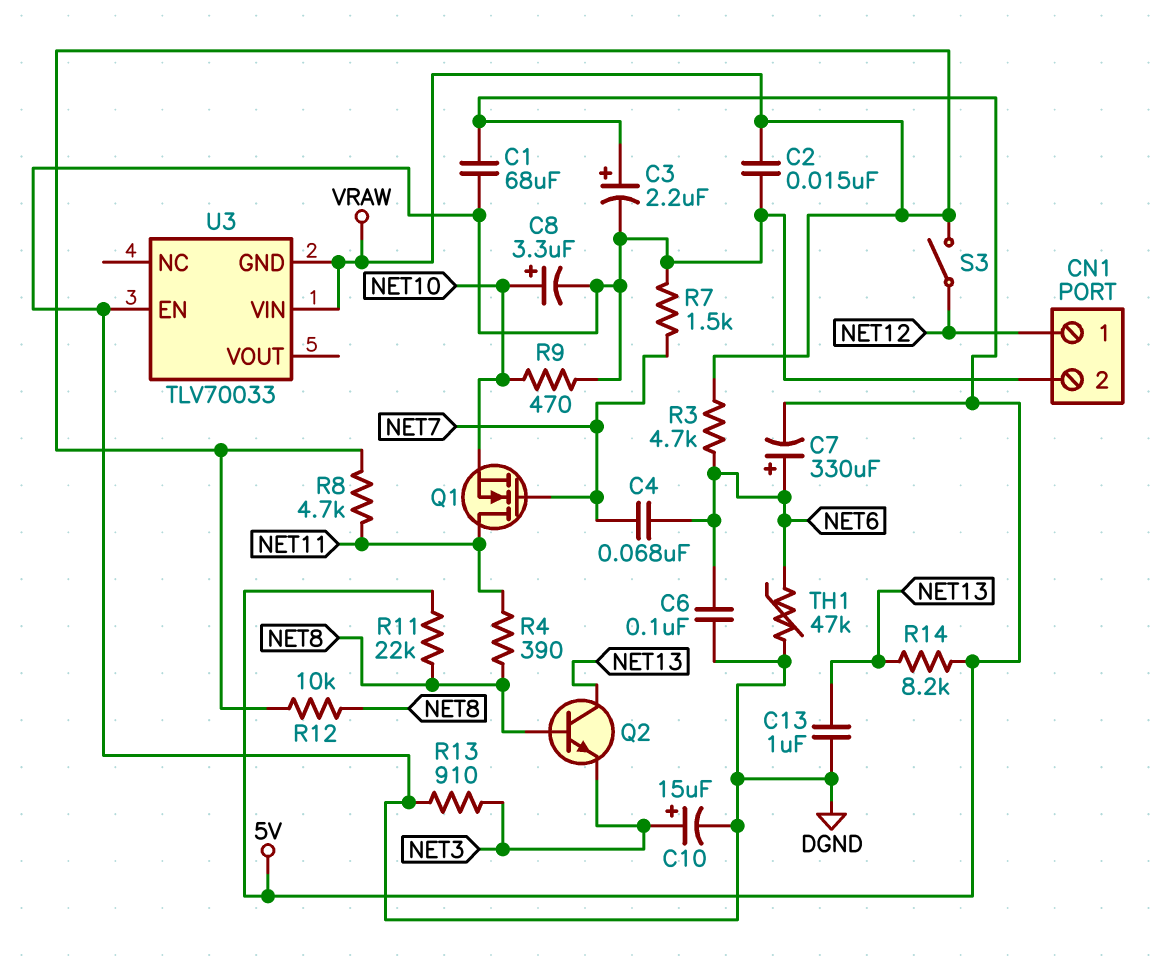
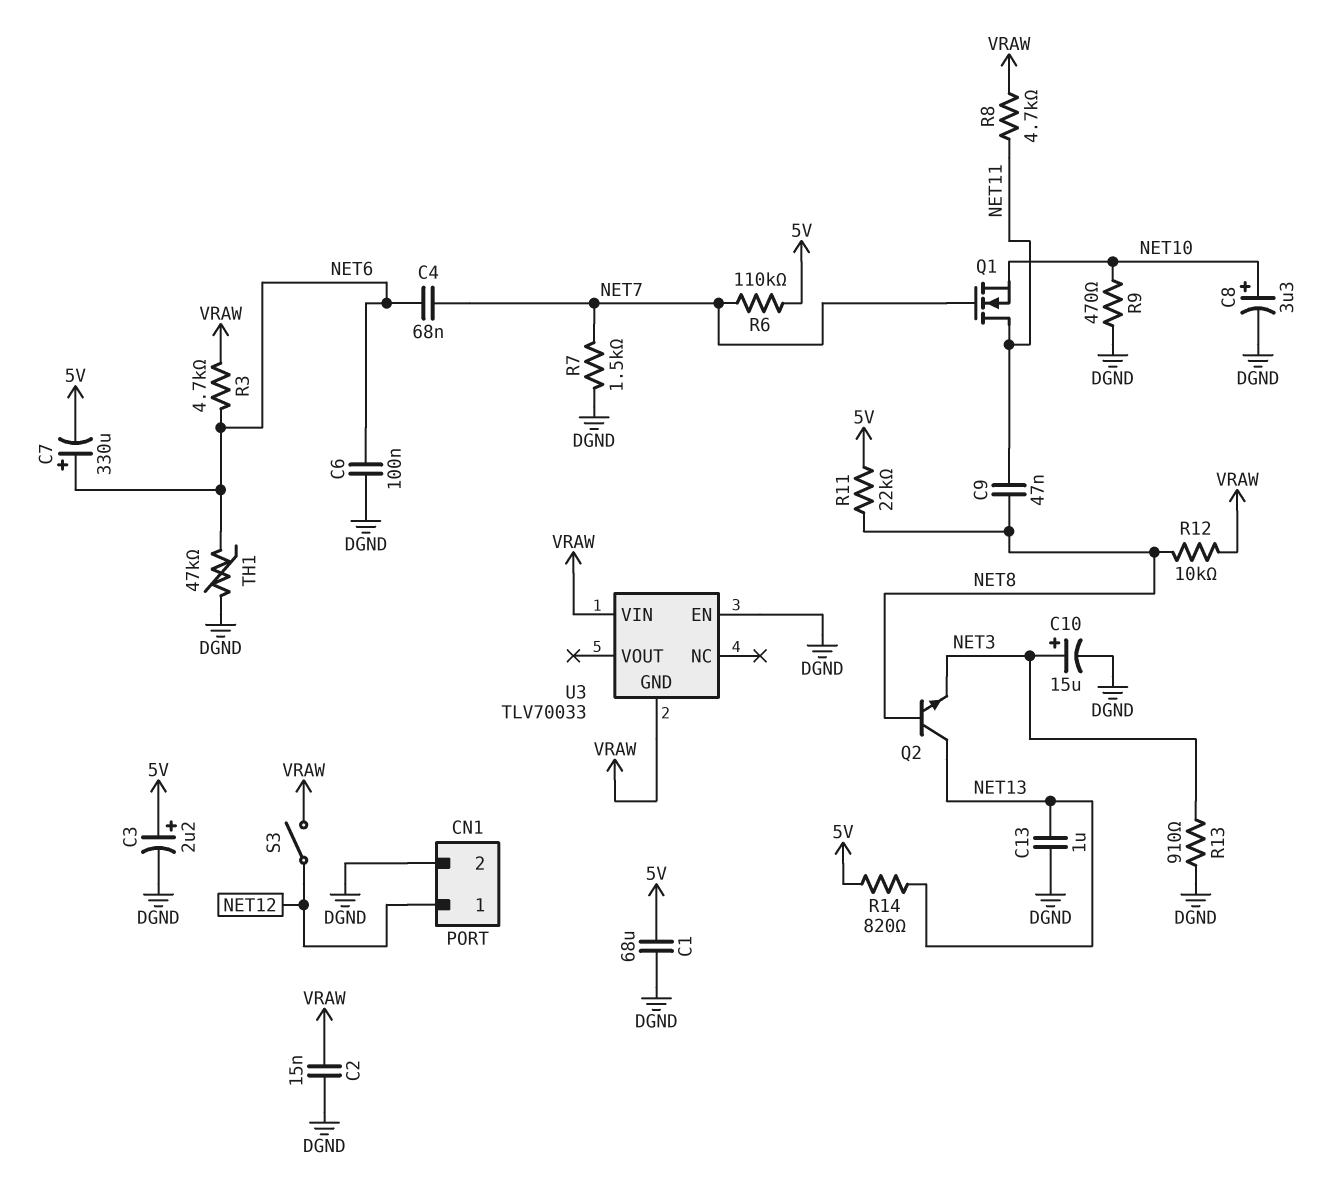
C9: none -> 47nF (NET8, NET11)
R4: 390 (NET8, NET11) -> none
R6: none -> 110k (5V, NET7)
R14: 8.2k (5V, NET13) -> 820 (5V, NET13)

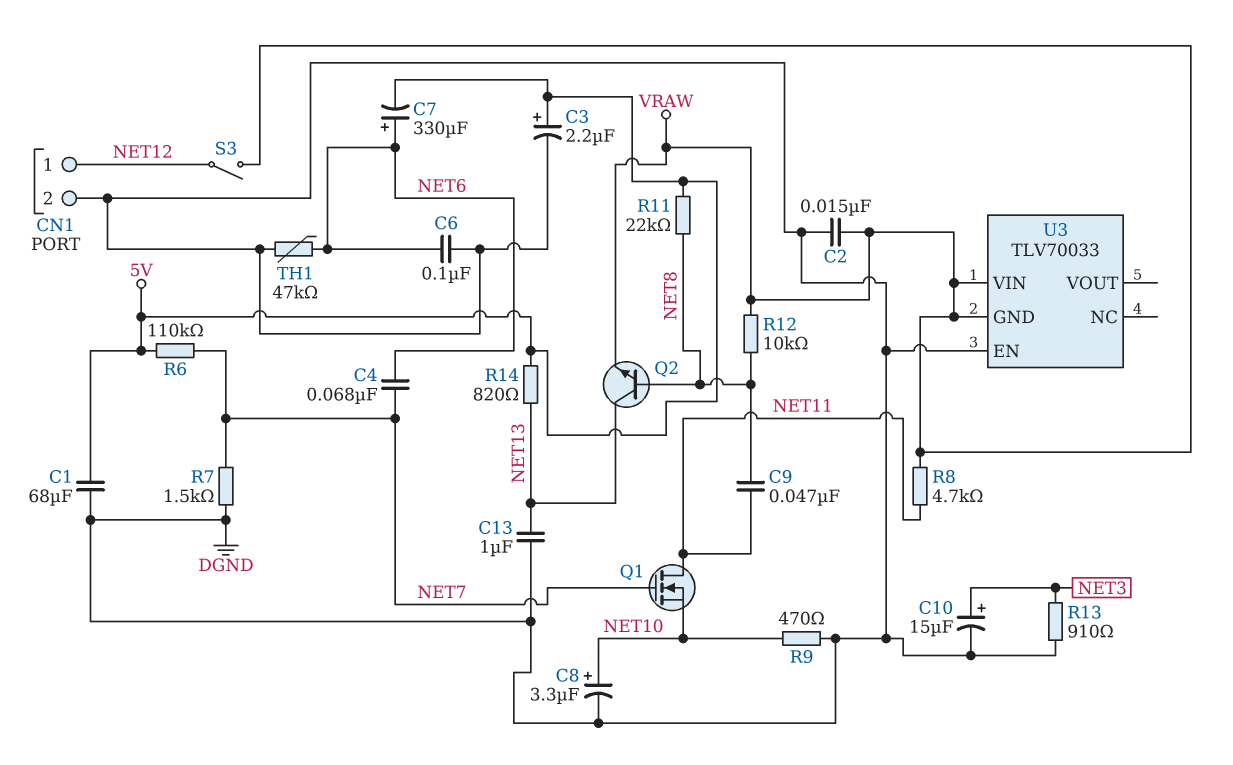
Q2: NPN (B NET8, C NET13, E NET3) -> NPN (B NET8, C NET13, E VRAW)
R3: 4.7k (NET6, VRAW) -> none

